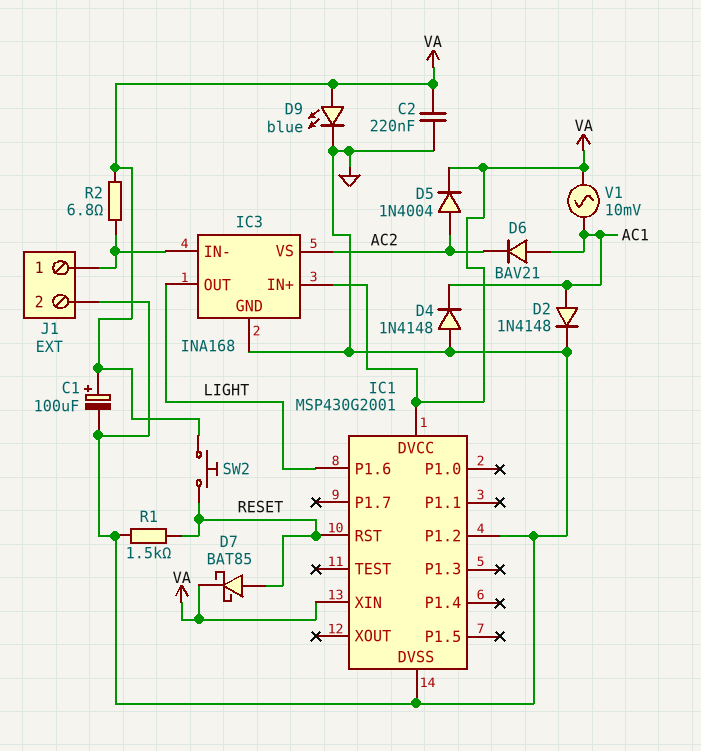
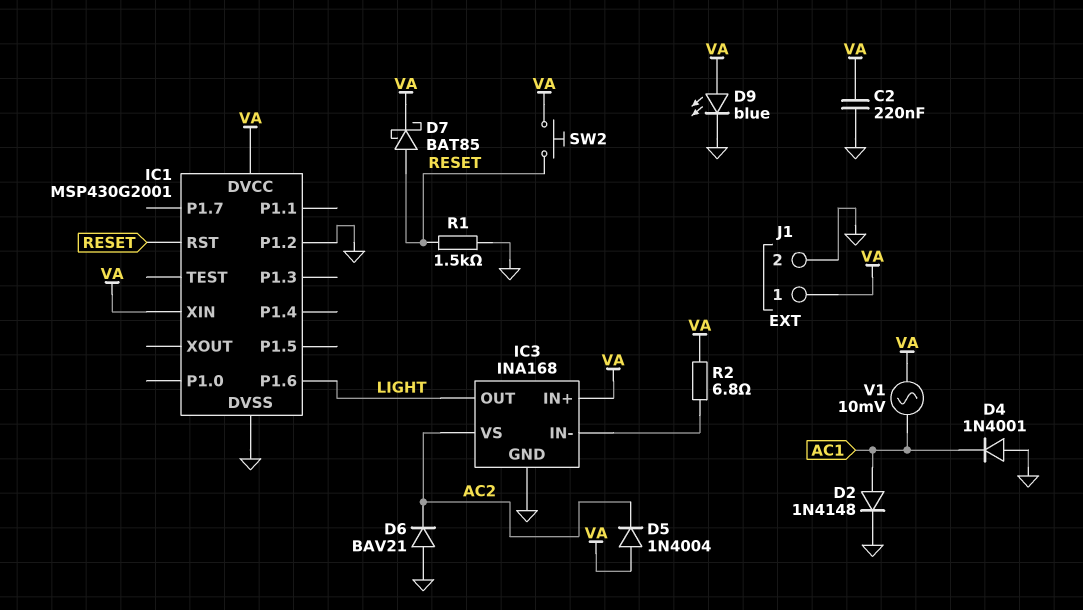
C1: 100uF (plus VA, minus GND) -> none
D4: diode 1N4148 (A GND, K AC1) -> diode 1N4001 (A GND, K AC1)
D5: diode 1N4004 (A AC2, K VA) -> diode 1N4004 (A VA, K AC2)
D6: diode BAV21 (A AC1, K AC2) -> diode BAV21 (A GND, K AC2)
J1 pin 1: IC3/IN- -> VA

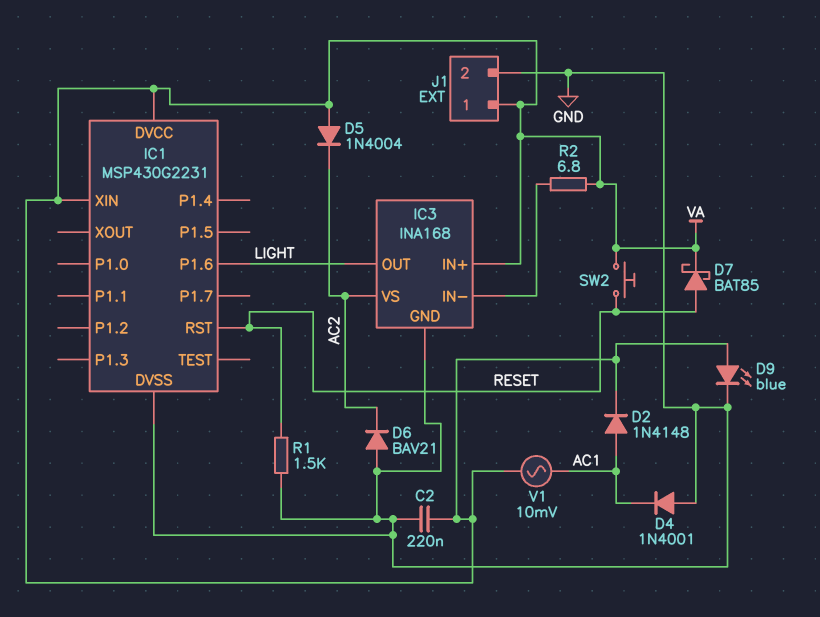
D2: diode 1N4148 (A AC1, K GND) -> diode 1N4148 (A AC1, K VA)
IC1: MSP430G2001 -> MSP430G2231
IC1 pin P1.2: GND -> none

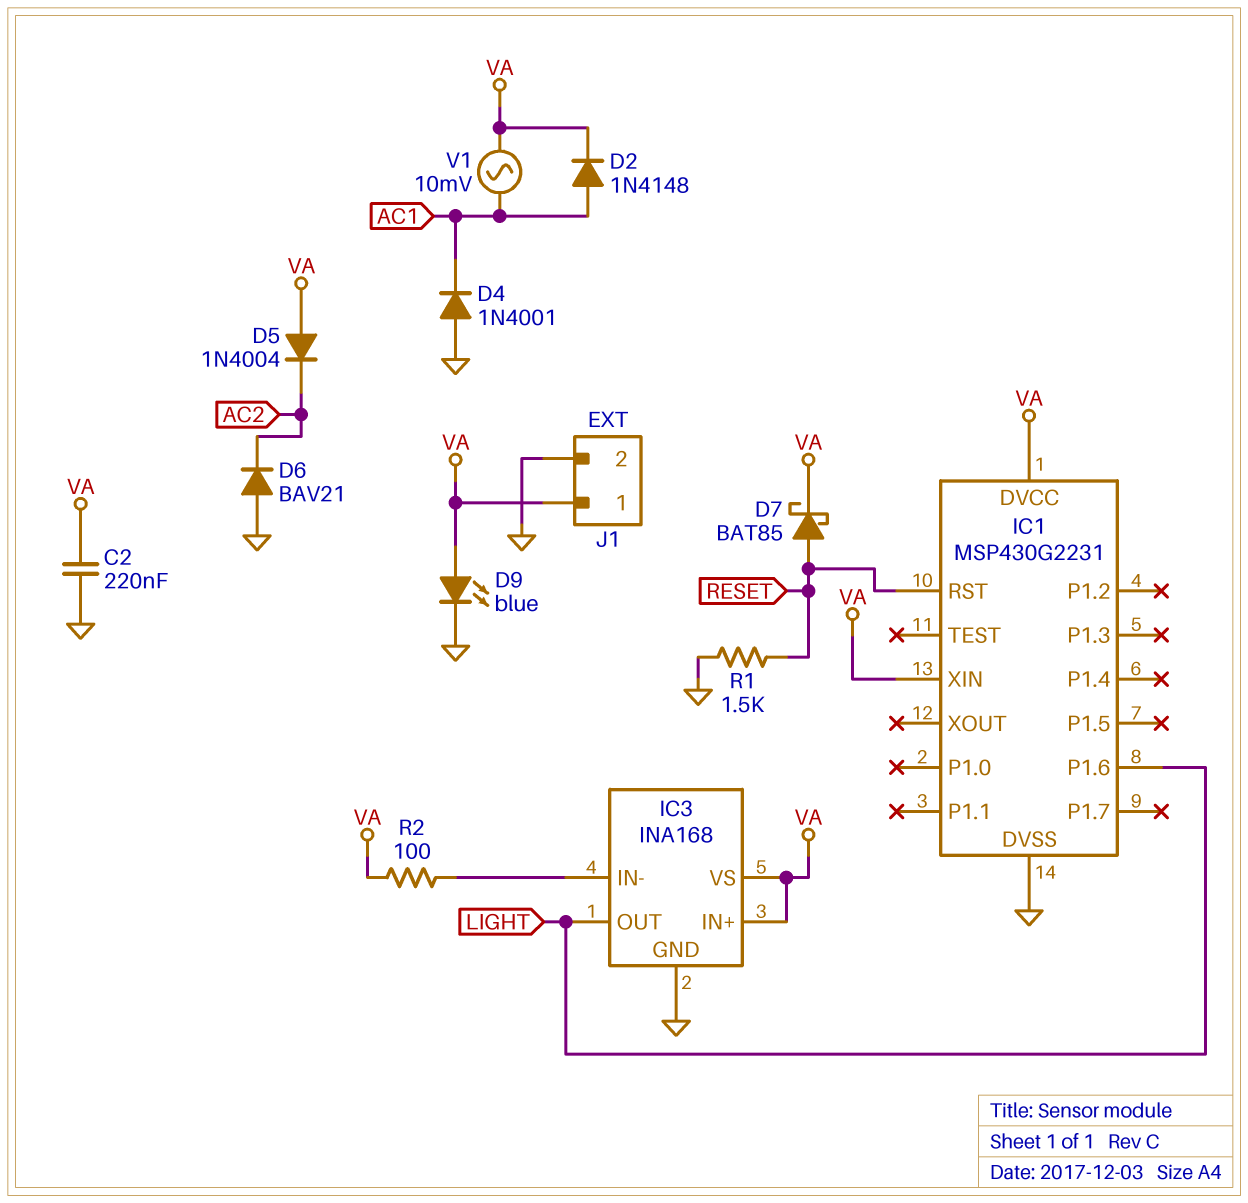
IC3 pin VS: AC2 -> VA
R2: 6.8 (IC3/IN-, VA) -> 100 (IC3/IN-, VA)
SW2: button (RESET, VA) -> none

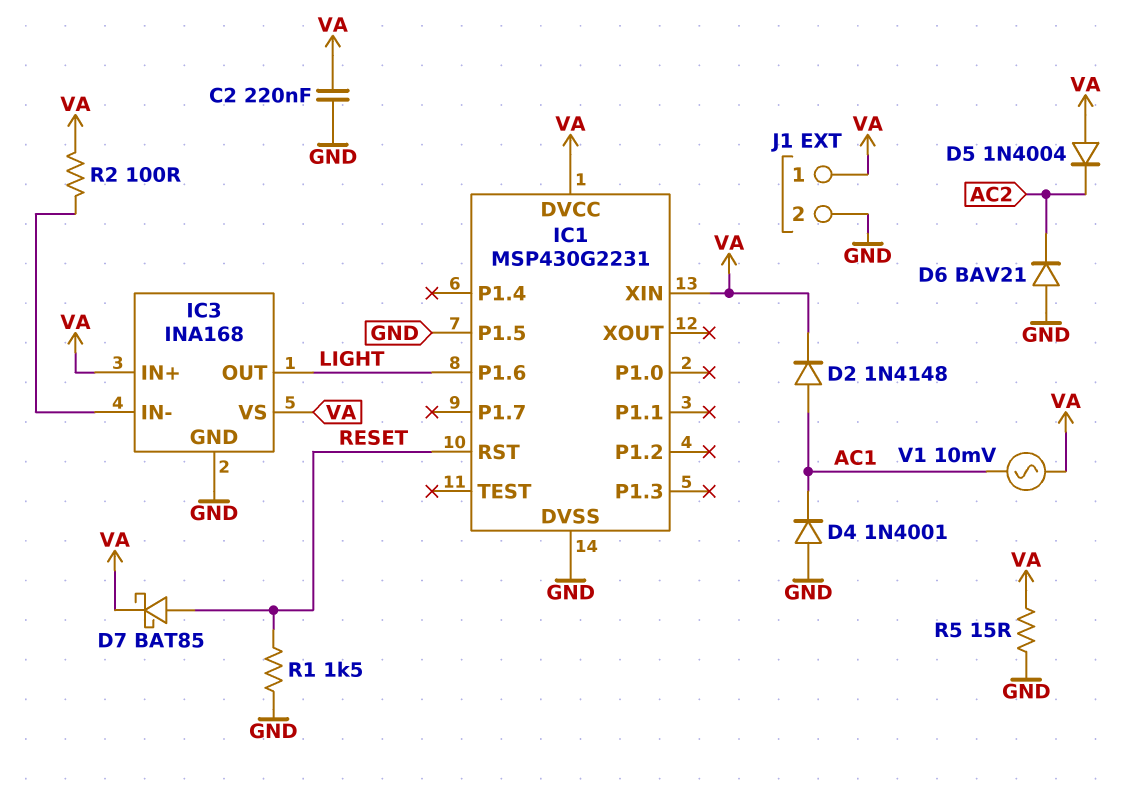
D9: LED blue (A VA, K GND) -> none
IC1 pin P1.5: none -> GND
R5: none -> 15 (GND, VA)

